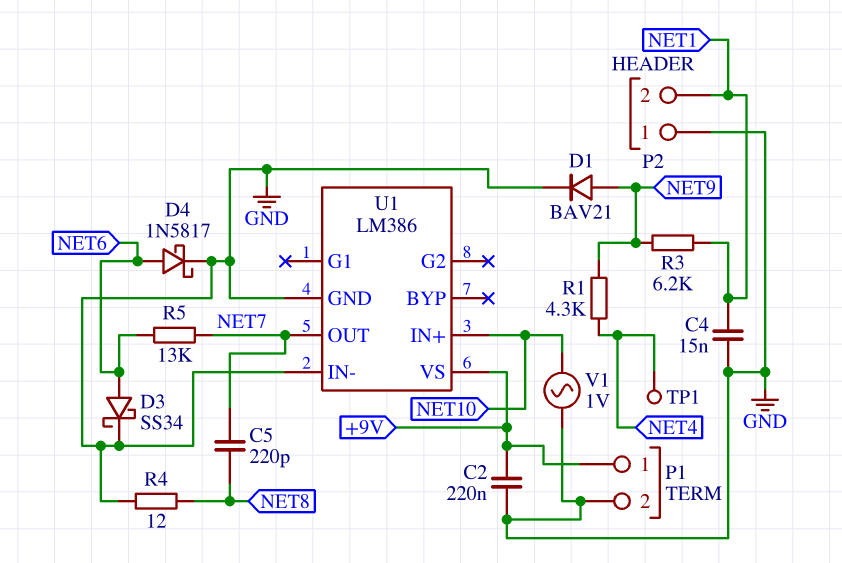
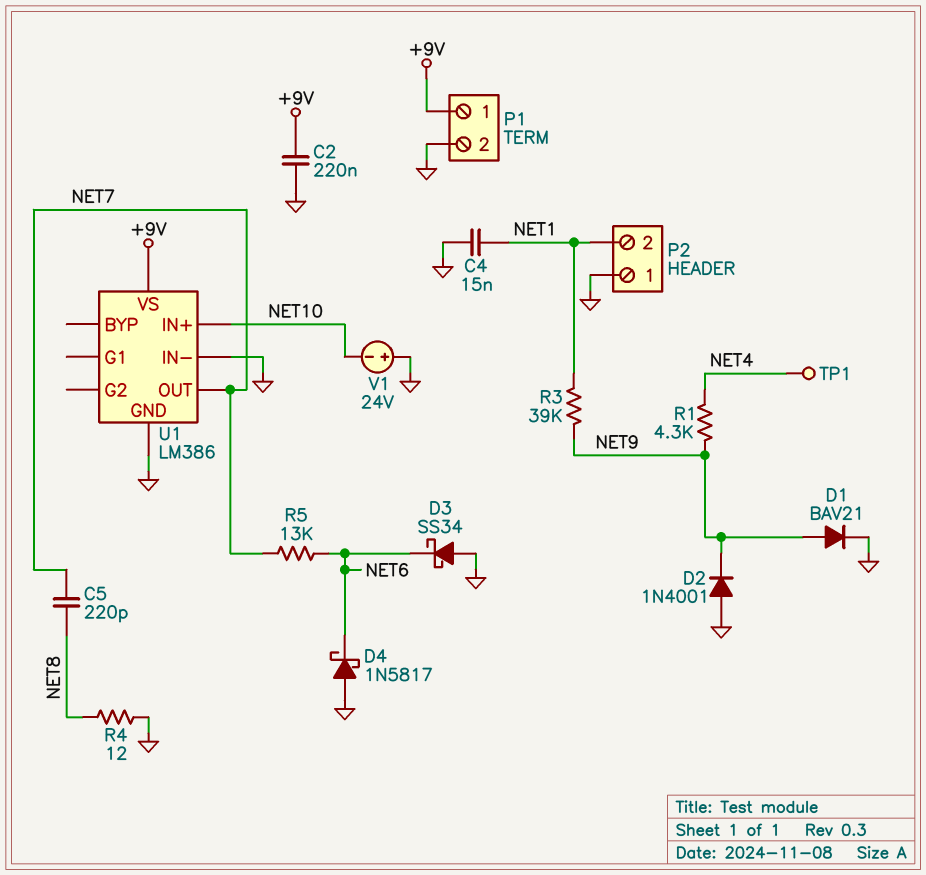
D2: none -> diode 1N4001 (A GND, K NET9)
D3: schottky SS34 (A NET6, K GND) -> schottky SS34 (A GND, K NET6)
D4: schottky 1N5817 (A NET6, K GND) -> schottky 1N5817 (A GND, K NET6)
R3: 6.2k (NET1, NET9) -> 39k (NET1, NET9)
V1: AC 1V (GND, NET10) -> 24V (plus GND, minus NET10)

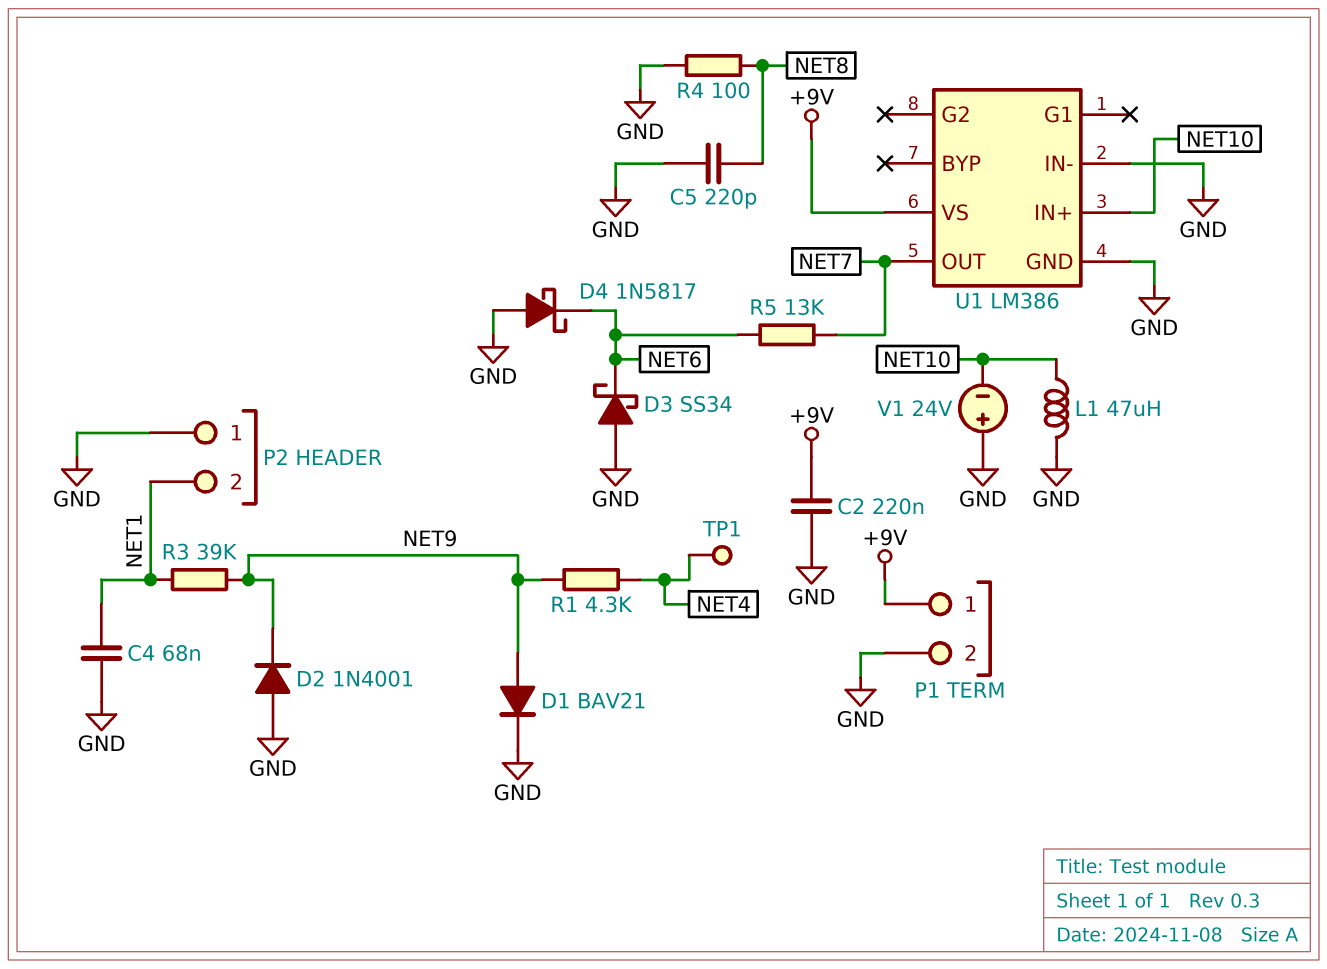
C4: 15nF (GND, NET1) -> 68nF (GND, NET1)
C5: 220pF (NET7, NET8) -> 220pF (GND, NET8)
L1: none -> 47uH (GND, NET10)
R4: 12 (GND, NET8) -> 100 (GND, NET8)

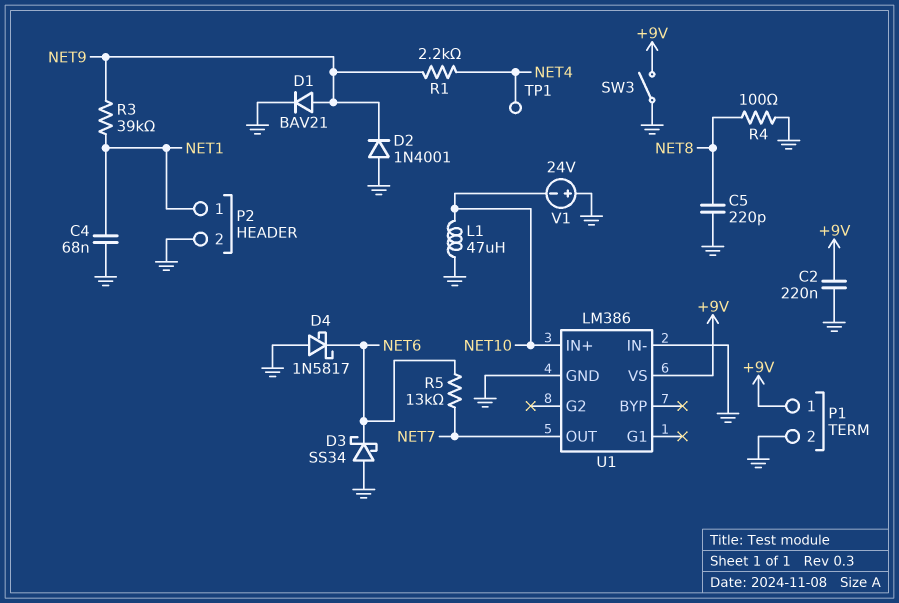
P2 pin 1: GND -> NET1
P2 pin 2: NET1 -> GND
R1: 4.3k (NET4, NET9) -> 2.2k (NET4, NET9)
SW3: none -> switch (+9V, GND)

